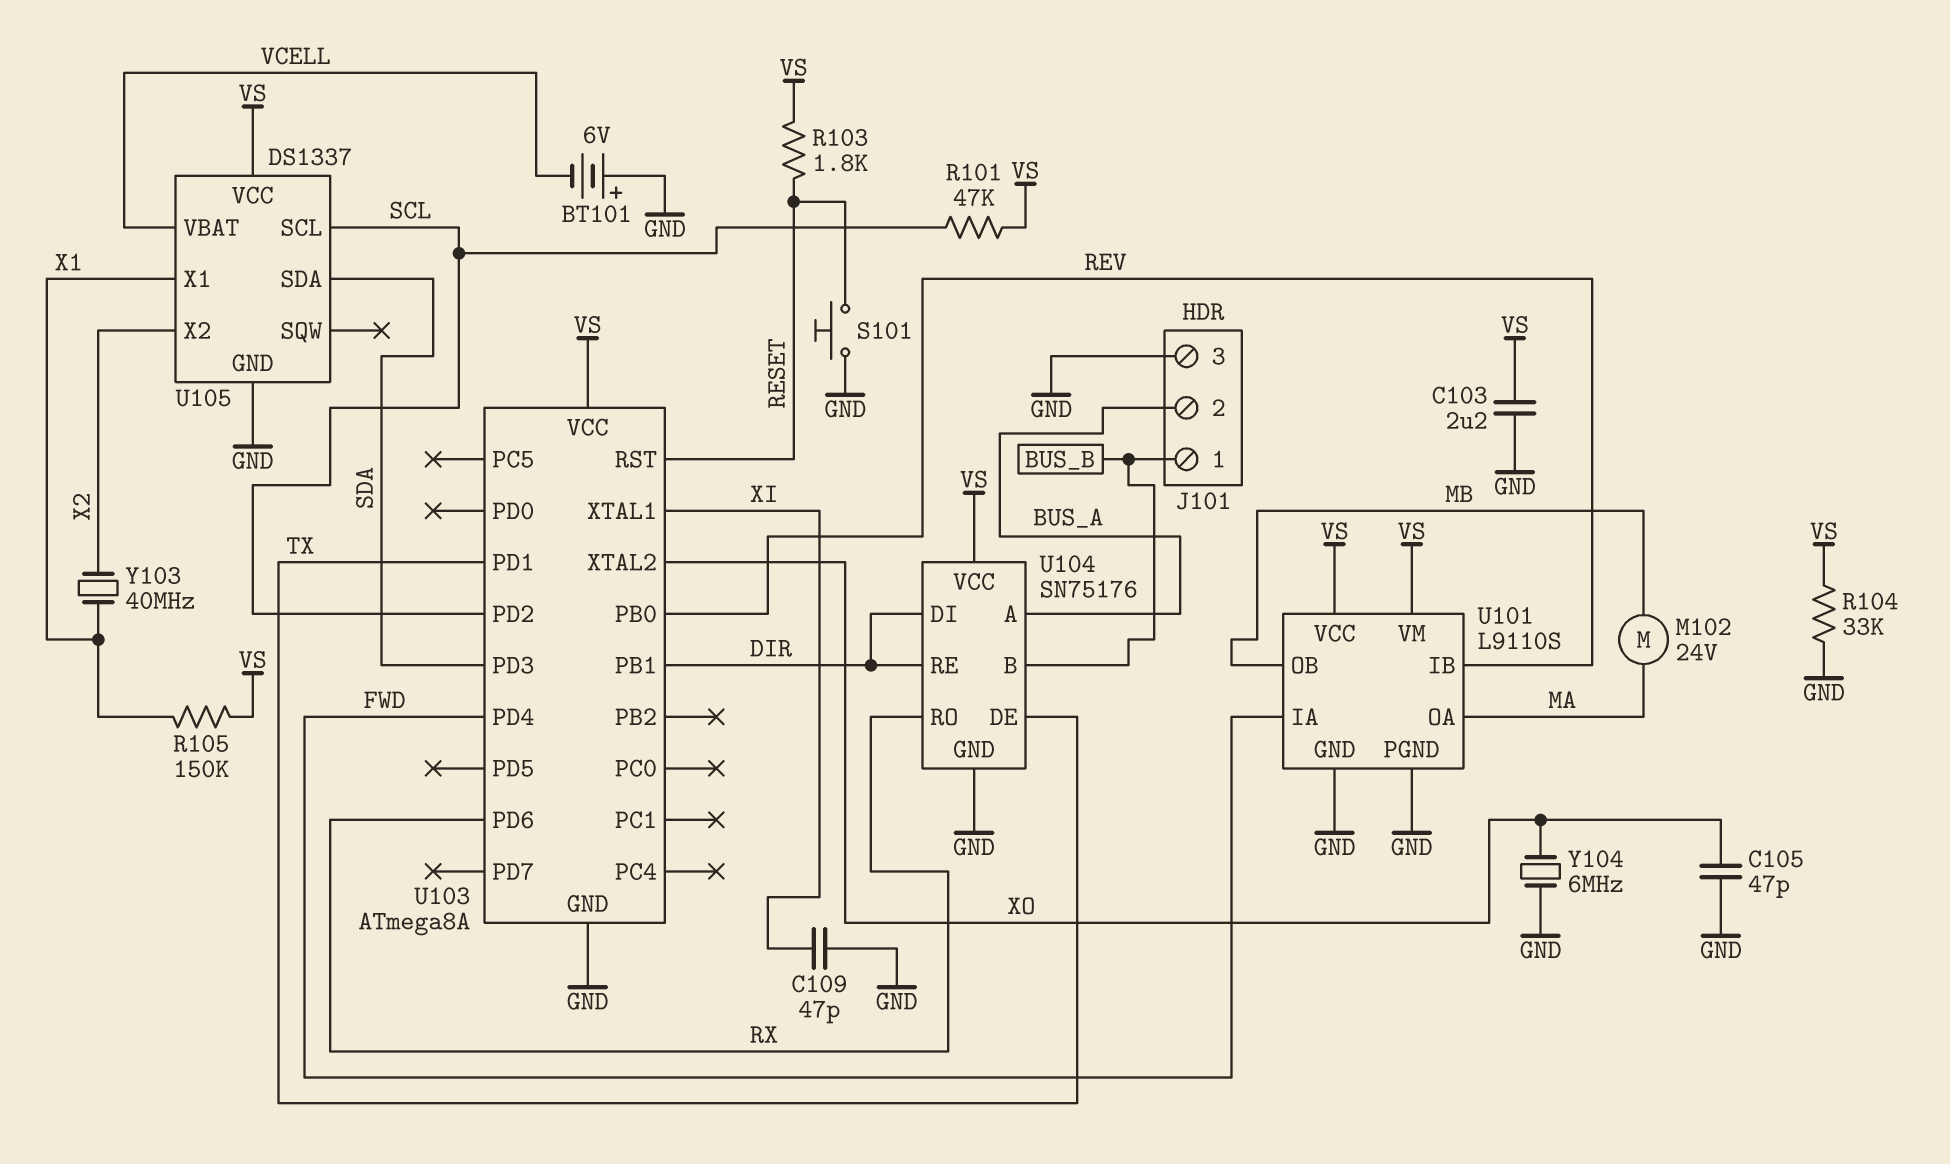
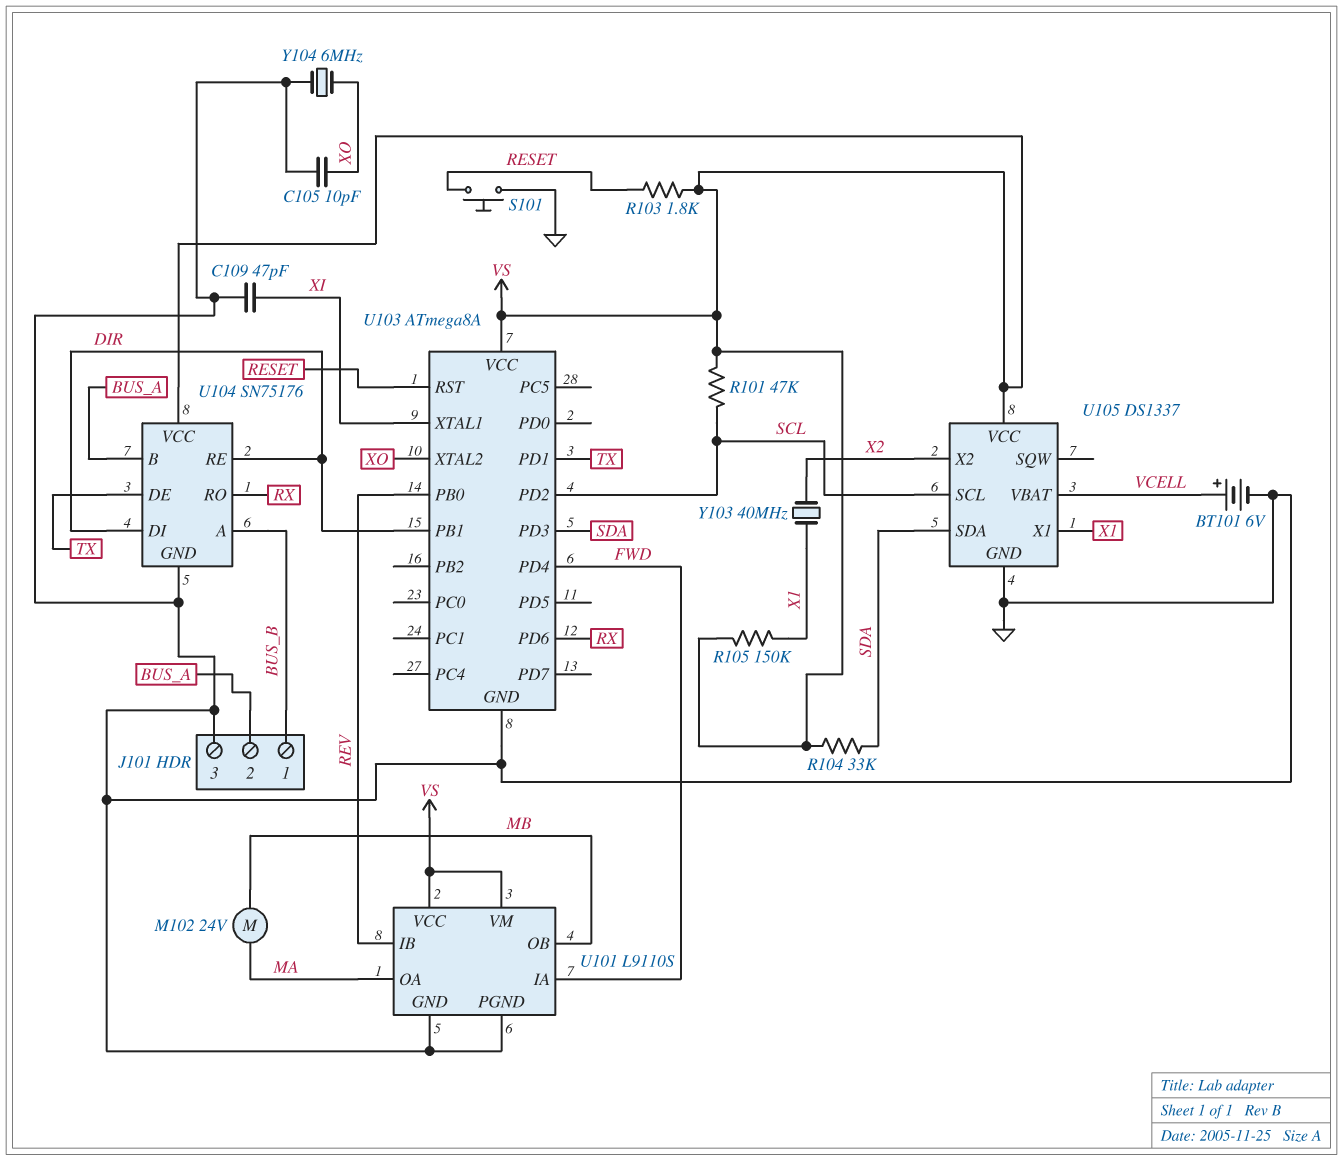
BT101: 6V (plus GND, minus VCELL) -> 6V (plus VCELL, minus GND)
C103: 2.2uF (GND, VS) -> none
C105: 47pF (GND, XO) -> 10pF (GND, XO)
R104: 33k (GND, VS) -> 33k (SDA, VS)
U104 pin A: BUS_A -> BUS_B
U104 pin B: BUS_B -> BUS_A

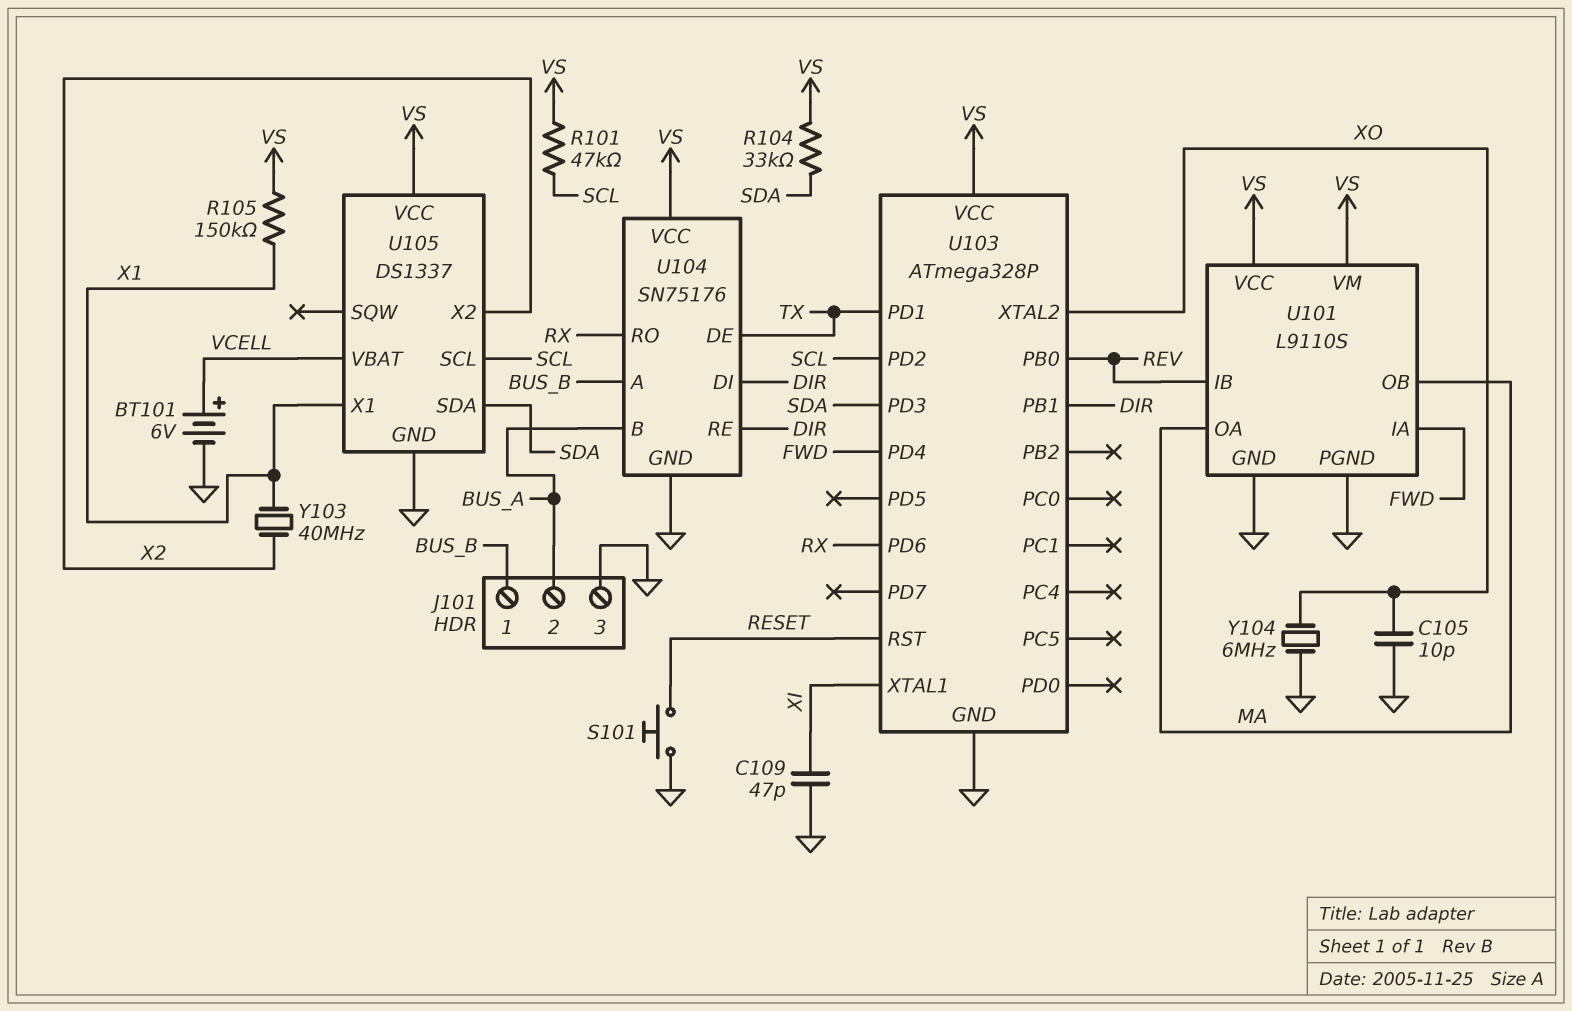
M102: motor 24V (MA, MB) -> none
R103: 1.8k (RESET, VS) -> none
U101 pin OB: MB -> MA
U103: ATmega8A -> ATmega328P

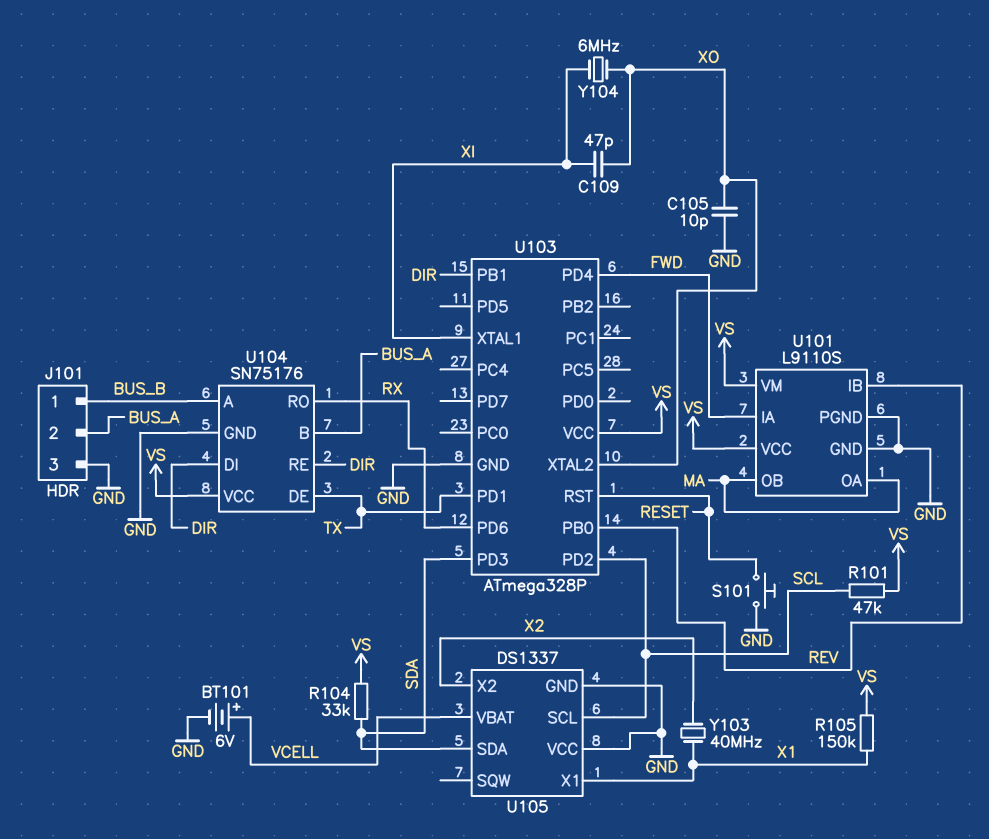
C109: 47pF (GND, XI) -> 47pF (XI, XO)
U105 pin VCC: VS -> GND
Y104: 6MHz (GND, XO) -> 6MHz (XI, XO)

